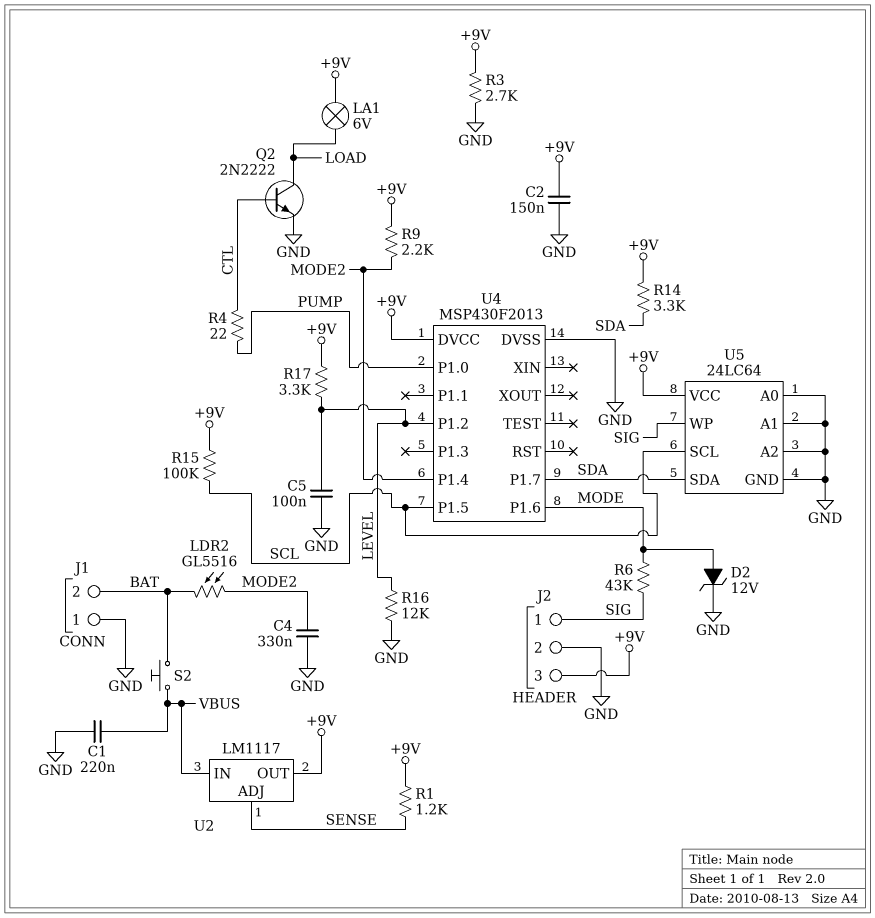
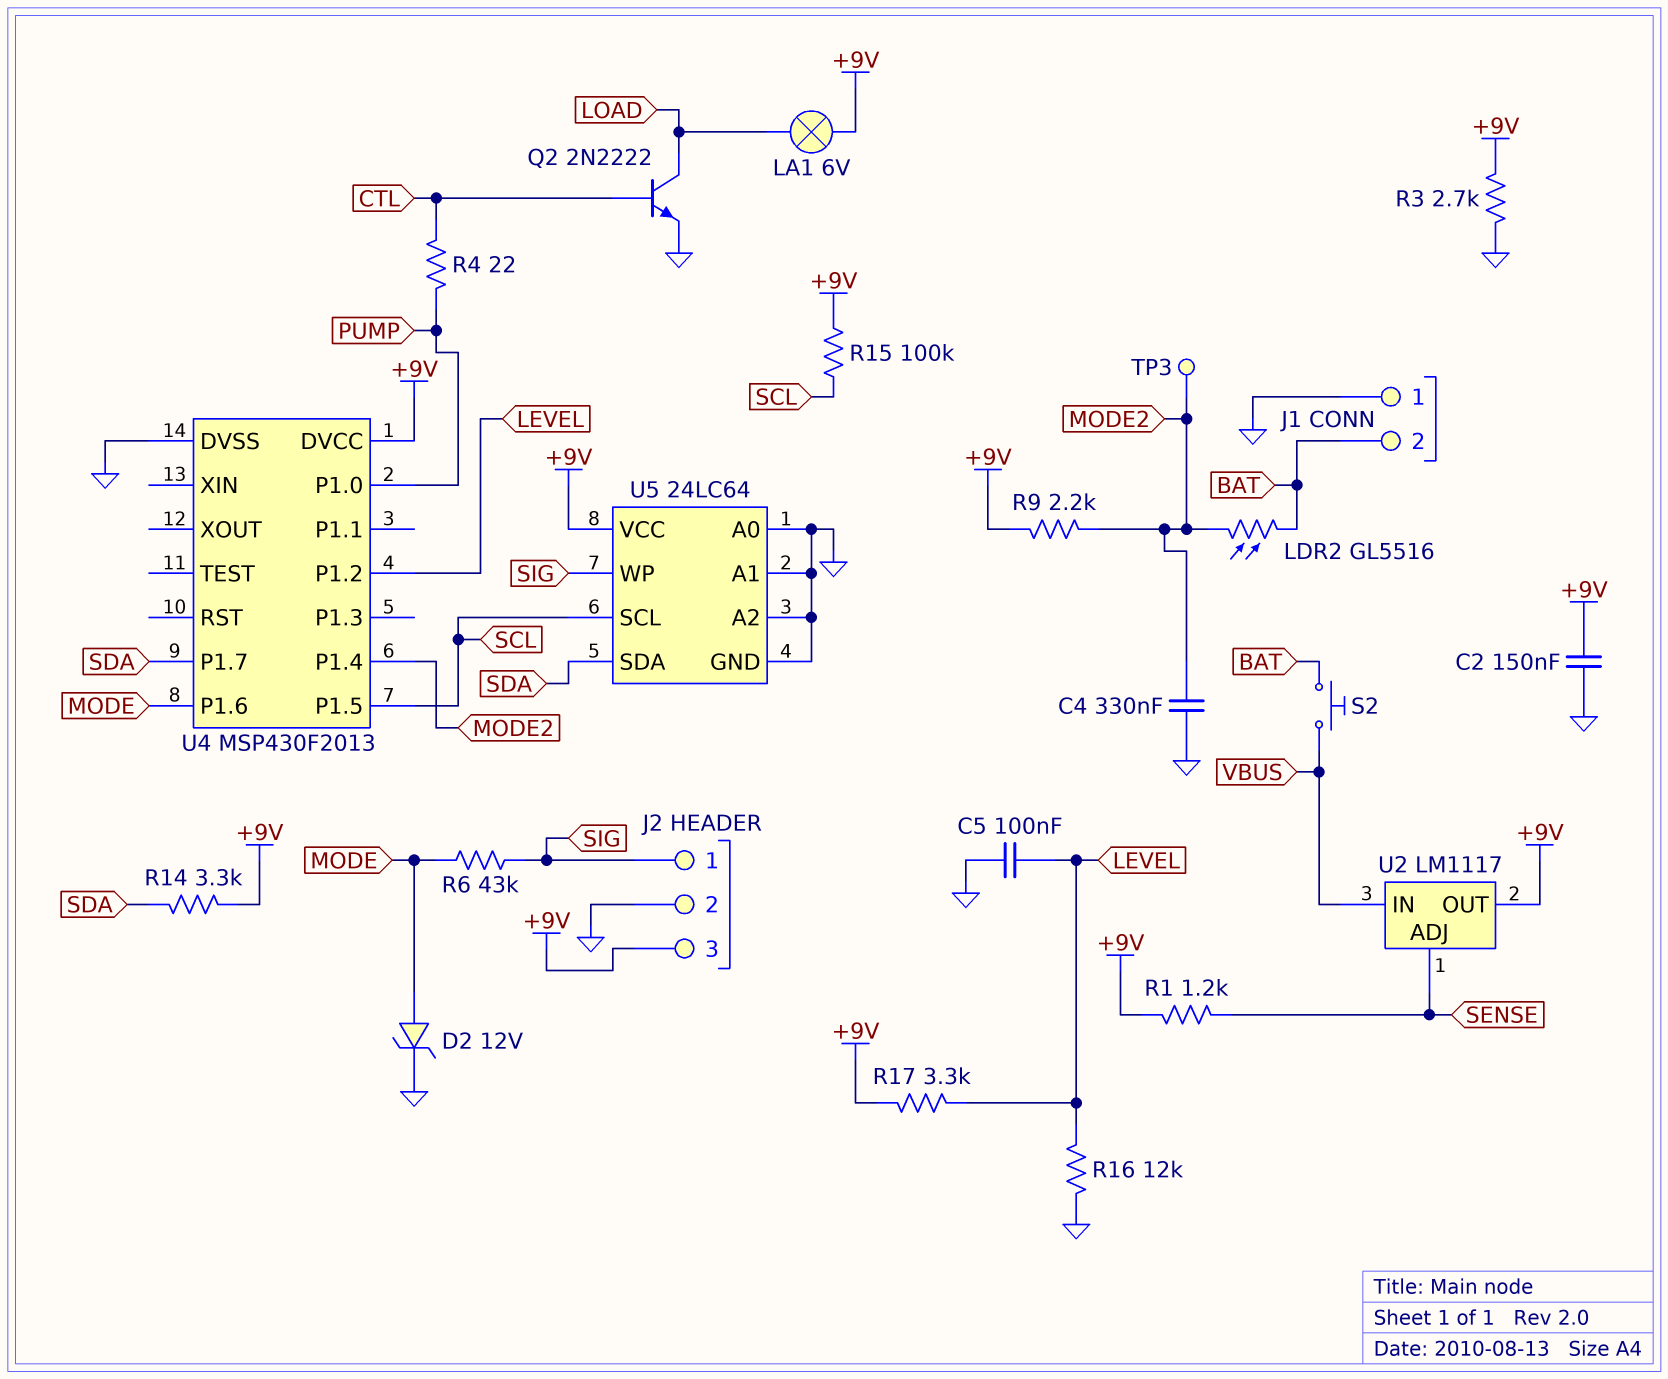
C1: 220nF (GND, VBUS) -> none
TP3: none -> test point (MODE2)

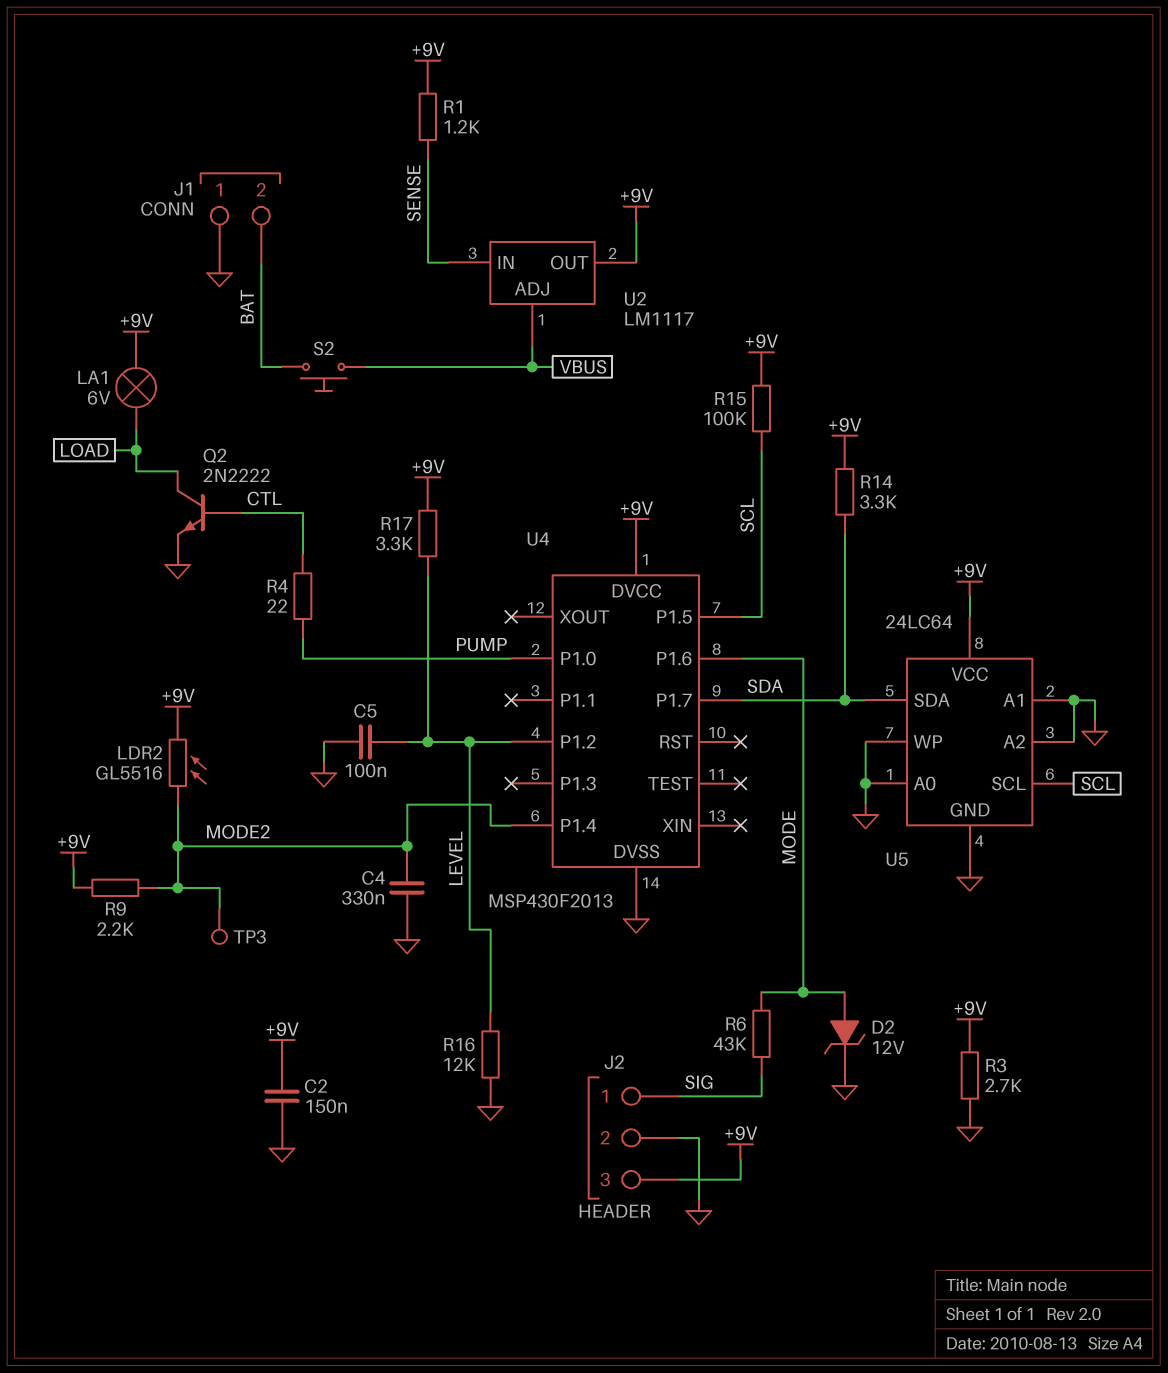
LDR2: GL5516 (BAT, MODE2) -> GL5516 (+9V, MODE2)
U2 pin ADJ: SENSE -> VBUS
U2 pin IN: VBUS -> SENSE
U5 pin WP: SIG -> GND

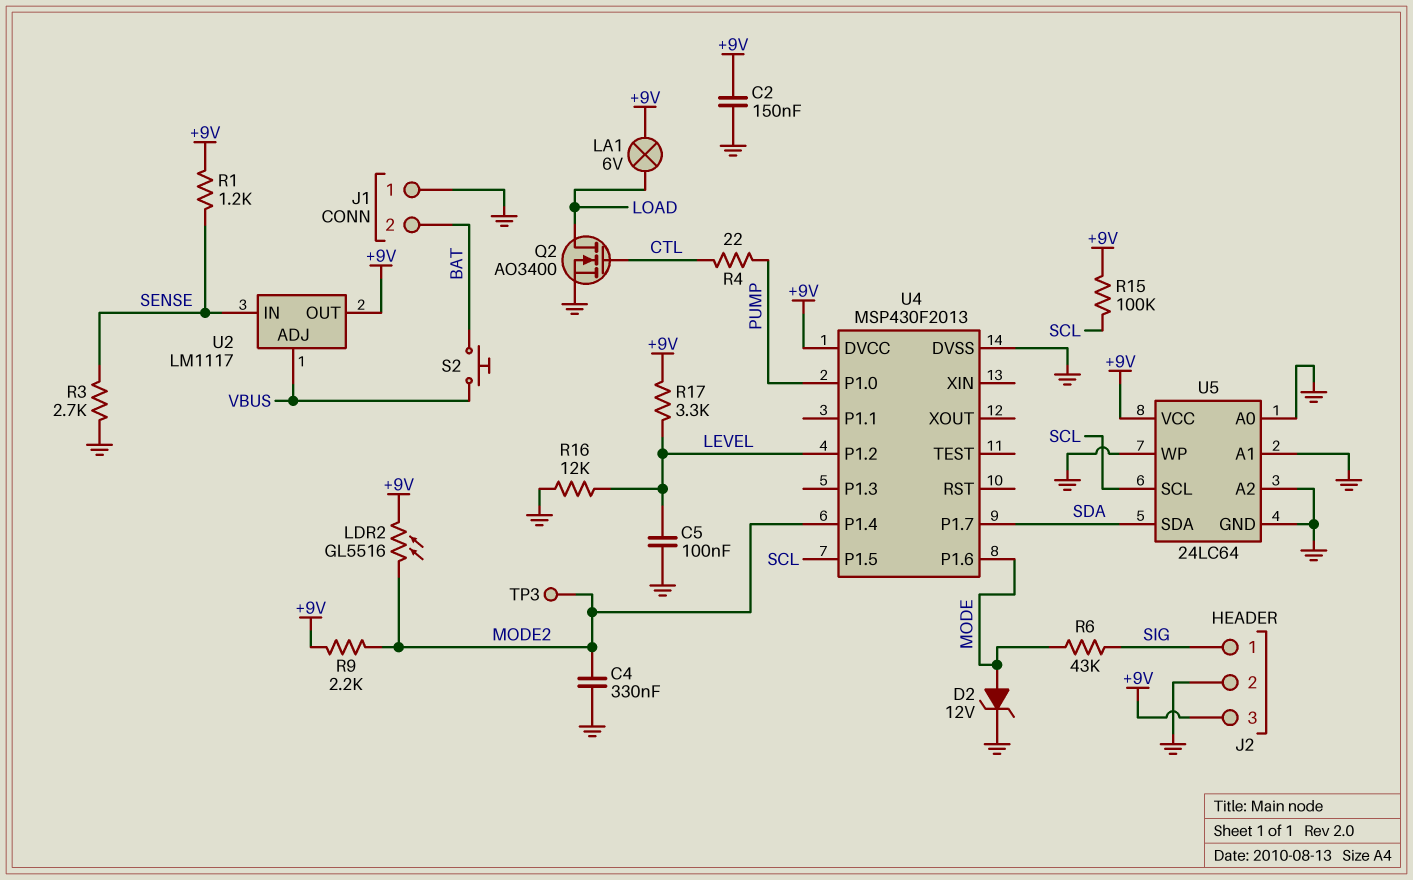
Q2: NPN 2N2222 (B CTL, C LOAD, E GND) -> NMOS AO3400 (G CTL, D LOAD, S GND)
R3: 2.7k (+9V, GND) -> 2.7k (GND, SENSE)
R14: 3.3k (+9V, SDA) -> none

